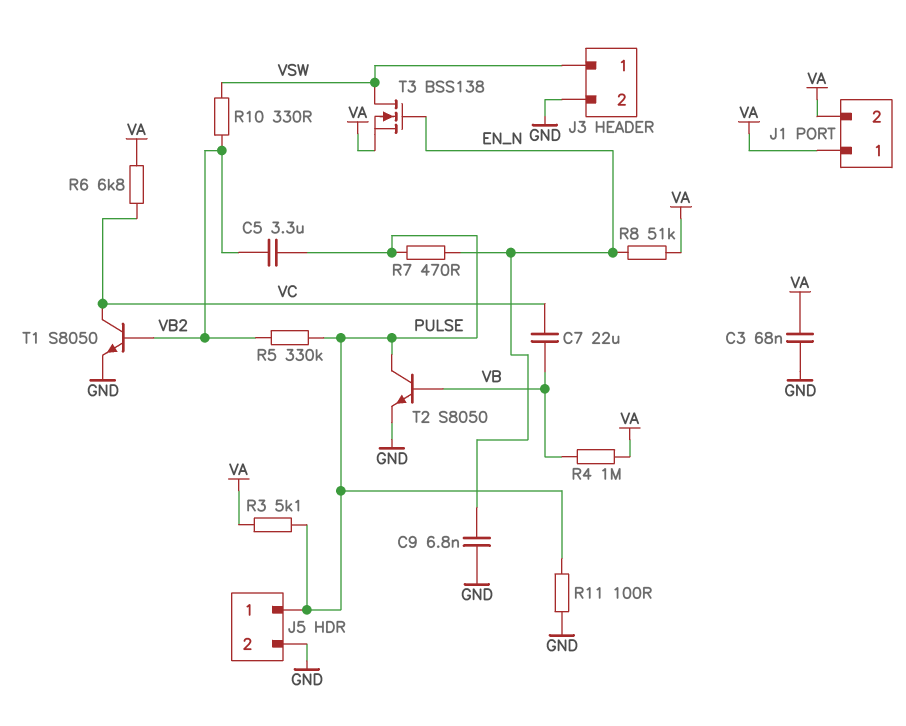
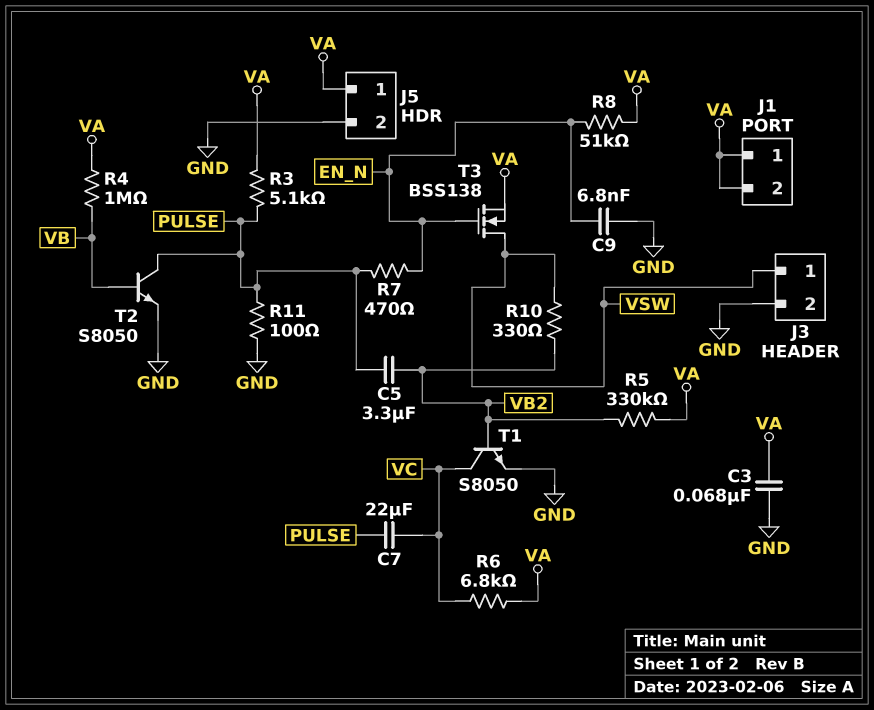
C7: 22uF (VB, VC) -> 22uF (PULSE, VC)
J5 pin 1: PULSE -> VA
R5: 330k (PULSE, VB2) -> 330k (VA, VB2)

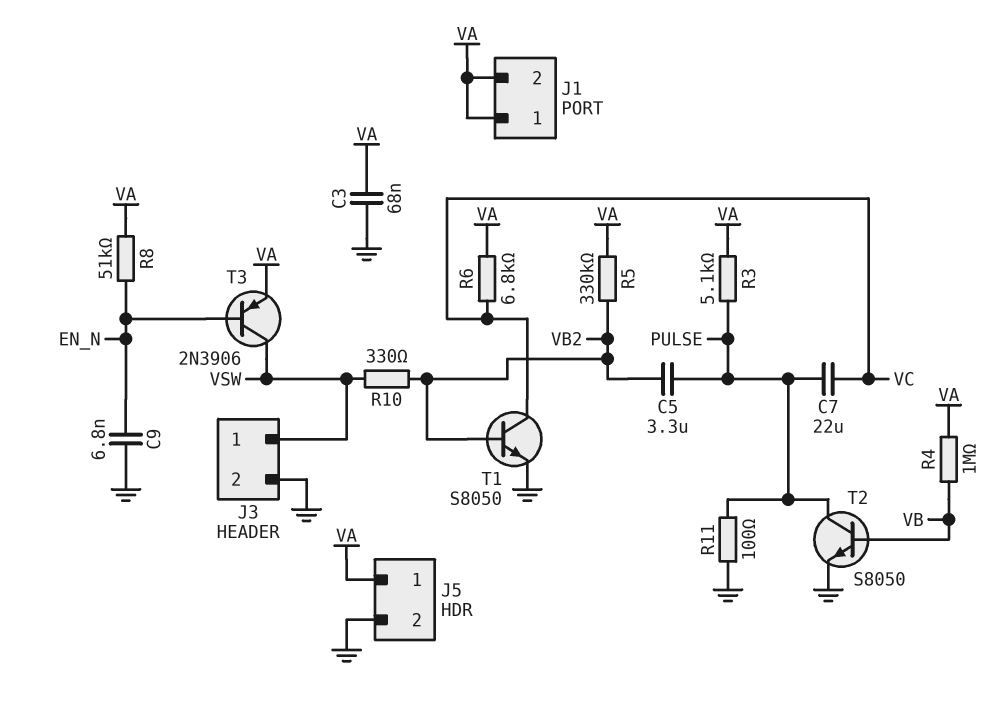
R7: 470 (EN_N, PULSE) -> none
T3: NMOS BSS138 (G EN_N, D VSW, S VA) -> PNP 2N3906 (B EN_N, C VSW, E VA)

